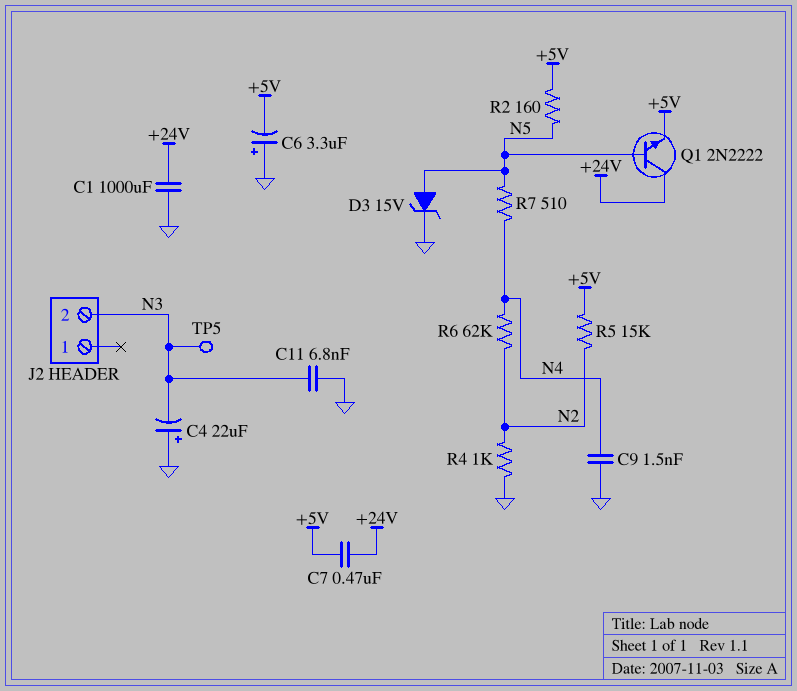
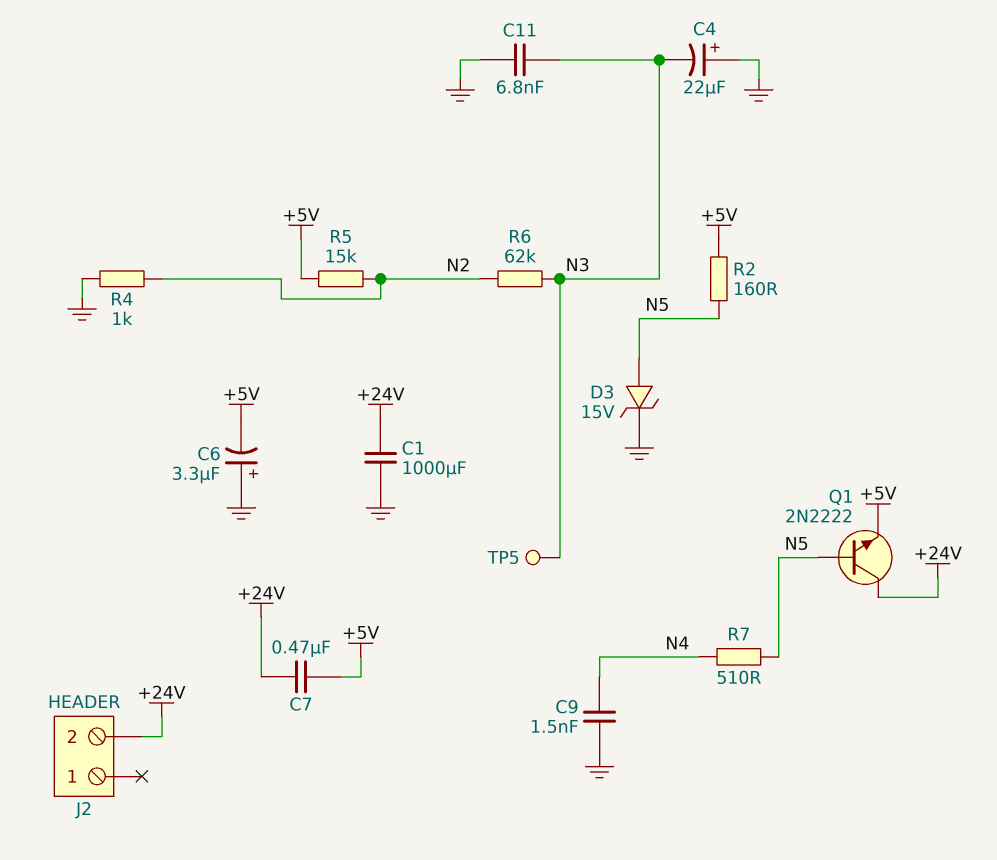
J2 pin 2: N3 -> +24V
R6: 62k (N2, N4) -> 62k (N2, N3)

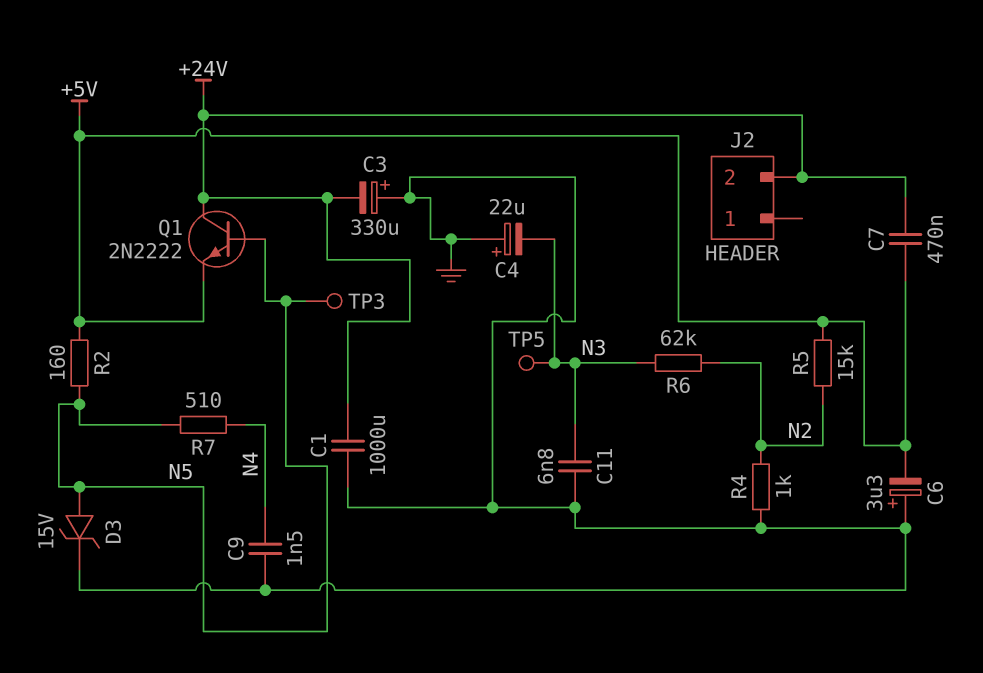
C3: none -> 330uF (plus GND, minus +24V)
TP3: none -> test point (N5)

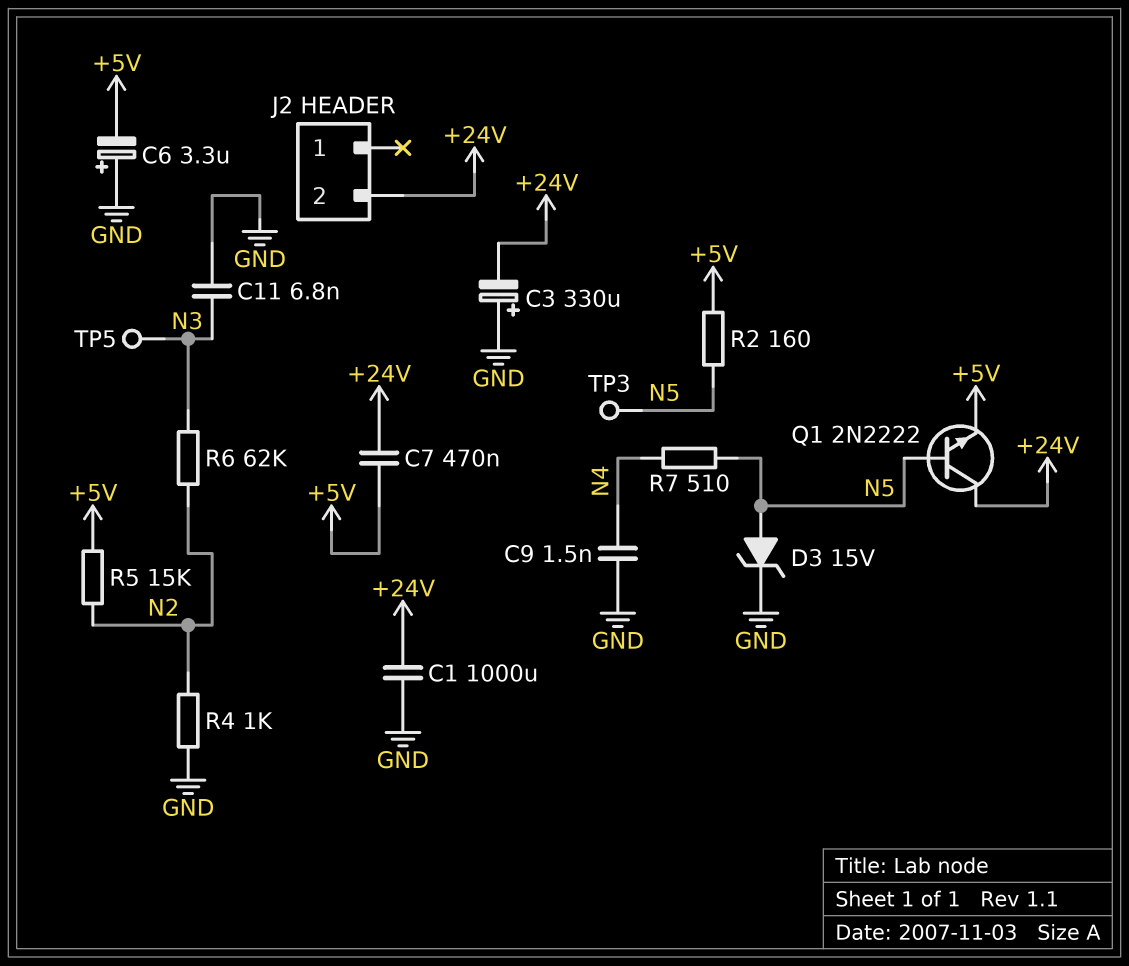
C4: 22uF (plus GND, minus N3) -> none

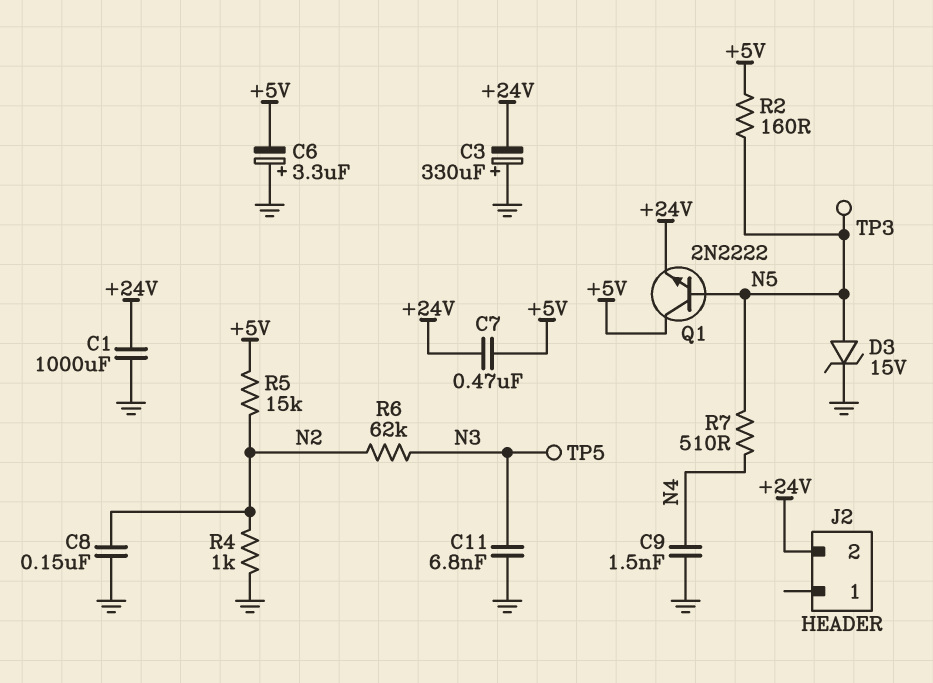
C8: none -> 150nF (GND, N2)
Q1: NPN 2N2222 (B N5, C +24V, E +5V) -> NPN 2N2222 (B N5, C +5V, E +24V)

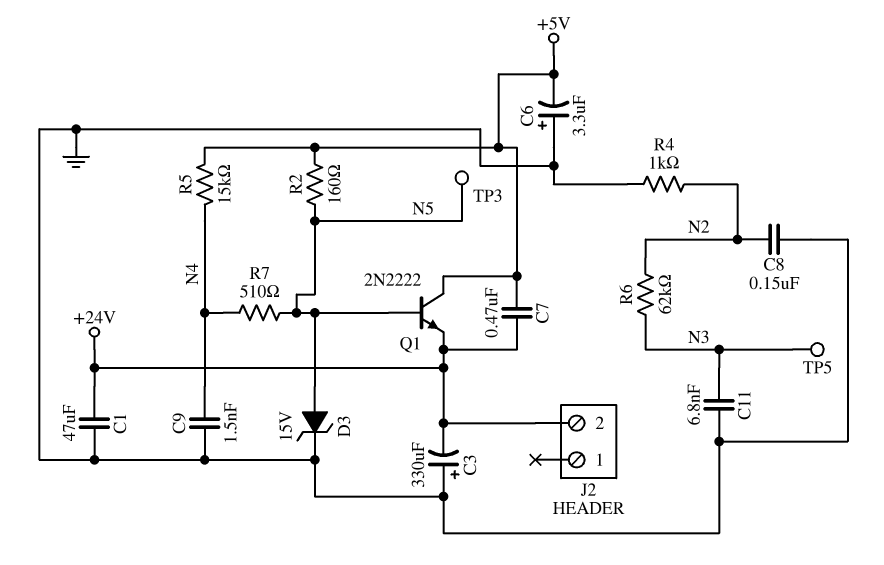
C1: 1000uF (+24V, GND) -> 47uF (+24V, GND)
R5: 15k (+5V, N2) -> 15k (+5V, N4)

